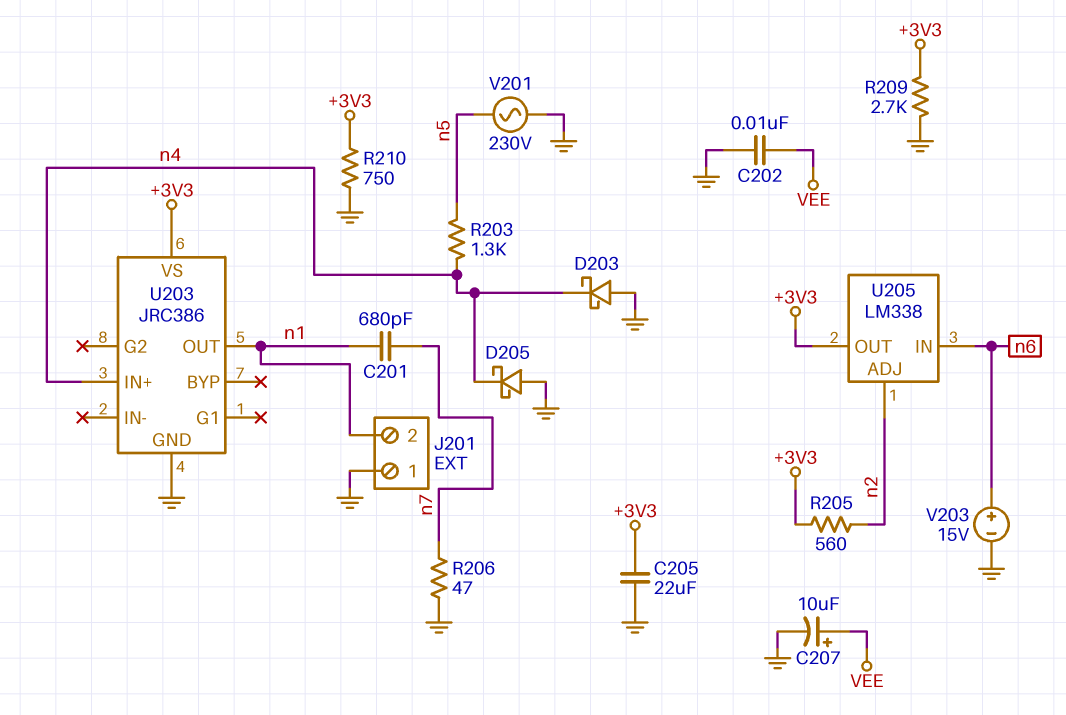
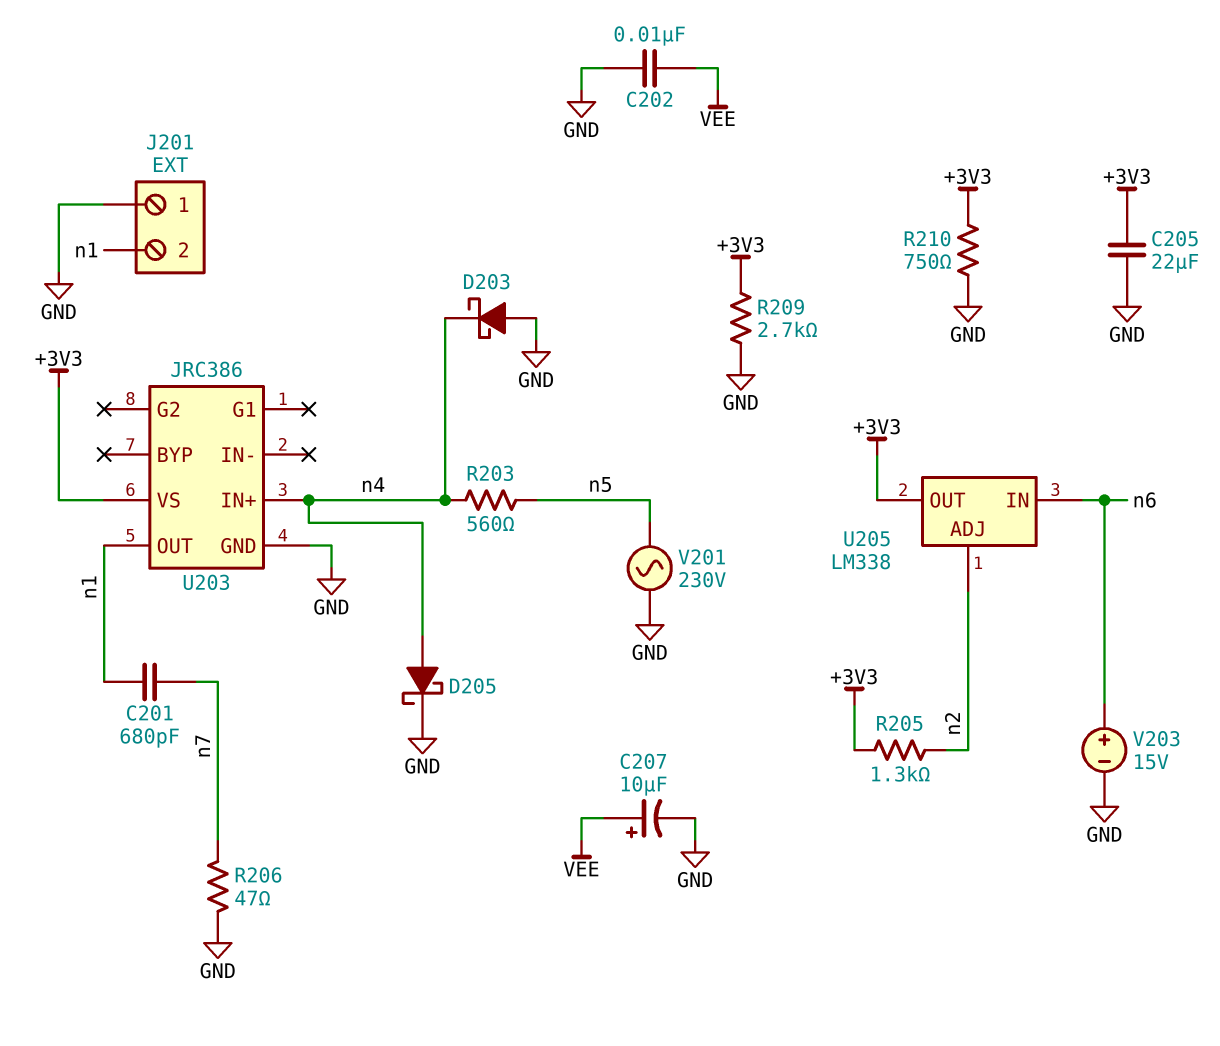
D205: schottky (A GND, K n4) -> schottky (A n4, K GND)
R203: 1.3k (n4, n5) -> 560 (n4, n5)
R205: 560 (+3V3, n2) -> 1.3k (+3V3, n2)

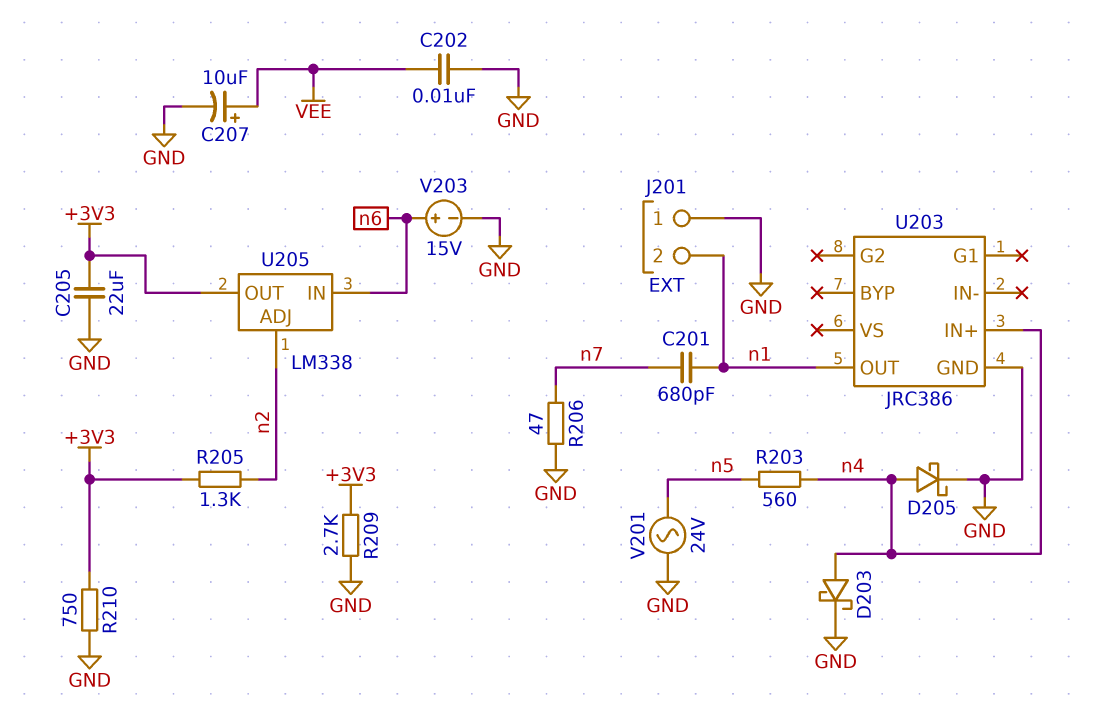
D203: schottky (A GND, K n4) -> schottky (A n4, K GND)
U203 pin VS: +3V3 -> none
V201: AC 230V (GND, n5) -> AC 24V (GND, n5)

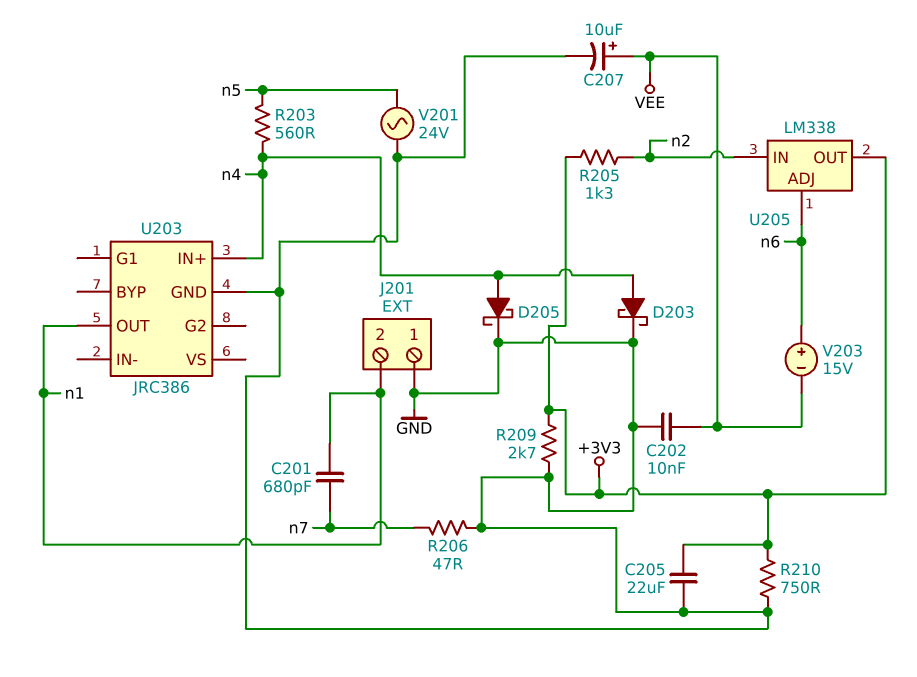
U205 pin ADJ: n2 -> n6
U205 pin IN: n6 -> n2
V203: 15V (plus n6, minus GND) -> 15V (plus n6, minus VEE)

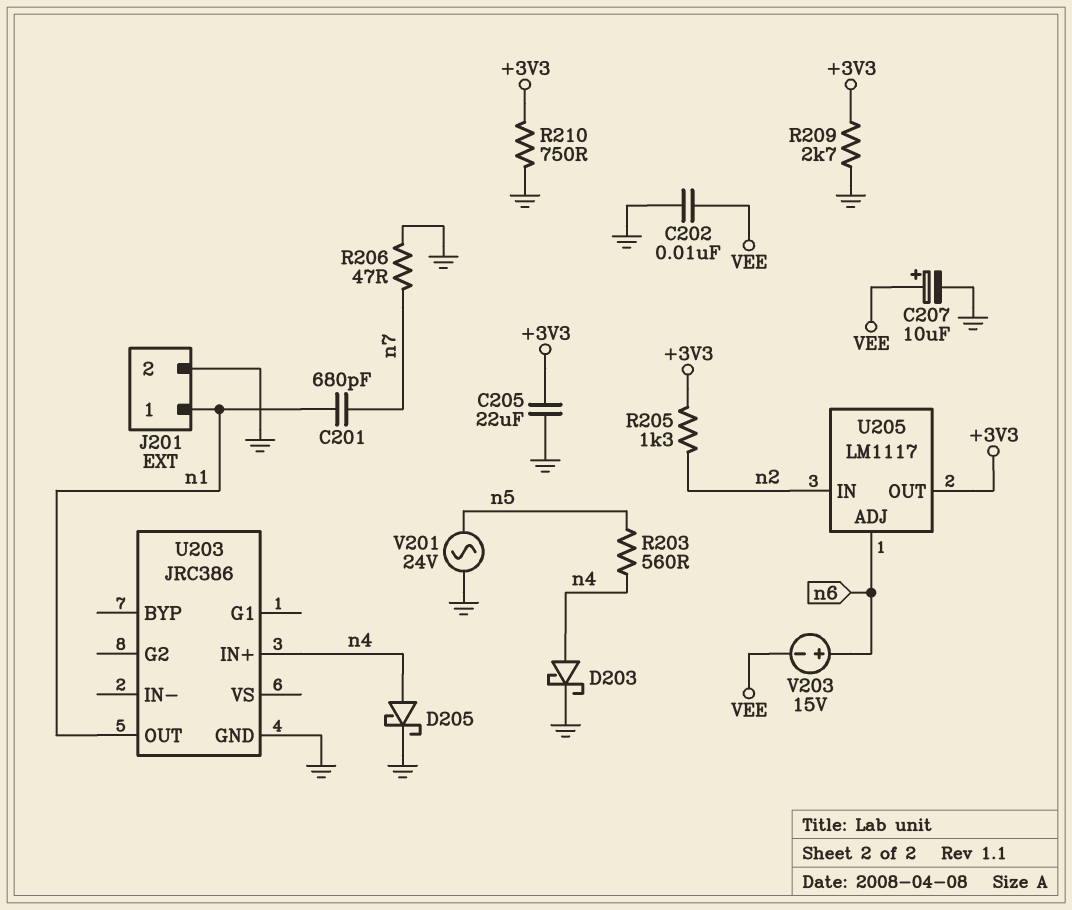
J201 pin 1: GND -> n1
J201 pin 2: n1 -> GND
U205: LM338 -> LM1117

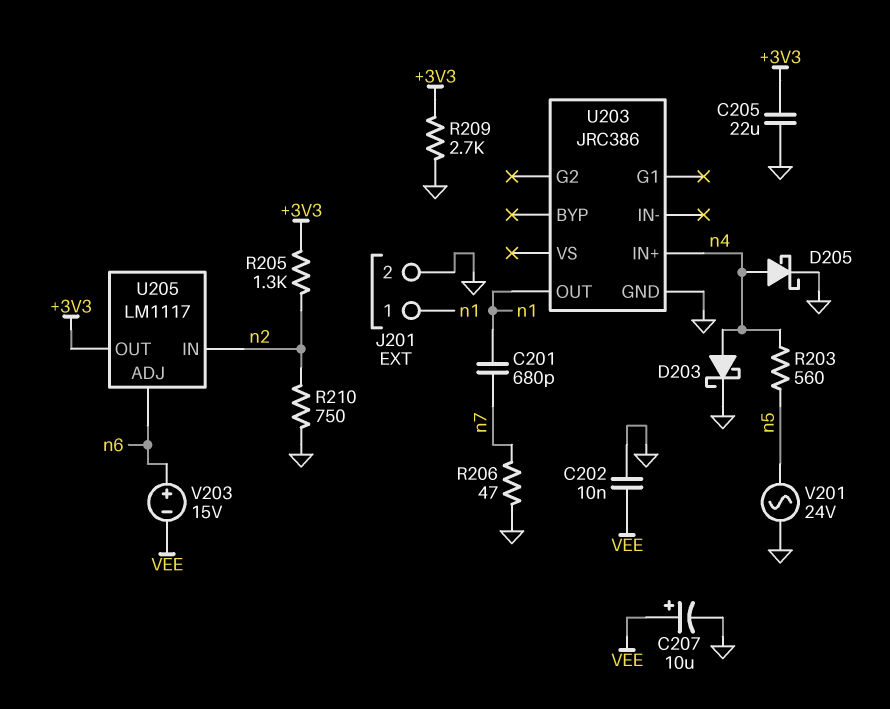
R210: 750 (+3V3, GND) -> 750 (GND, n2)

